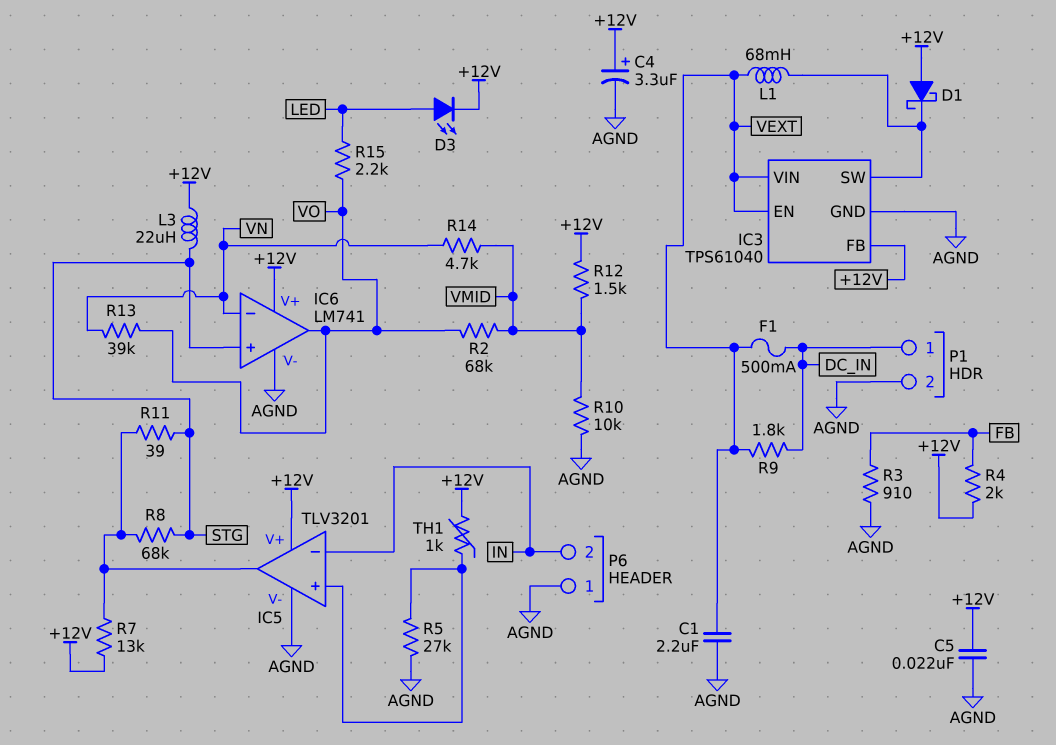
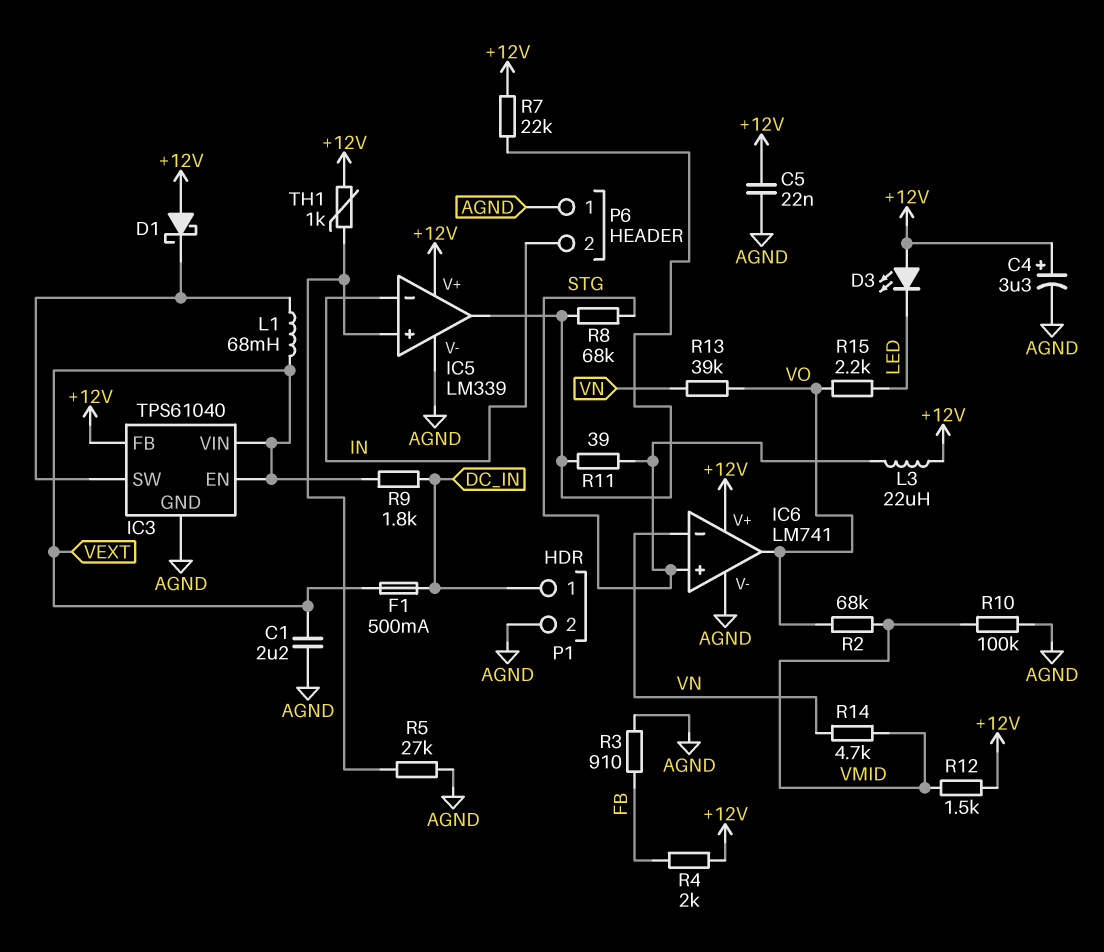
D3: LED (A LED, K +12V) -> LED (A +12V, K LED)
IC5: TLV3201 -> LM339
R7: 13k (+12V, IC5/out) -> 22k (+12V, IC5/out)
R10: 10k (AGND, VMID) -> 100k (AGND, VMID)

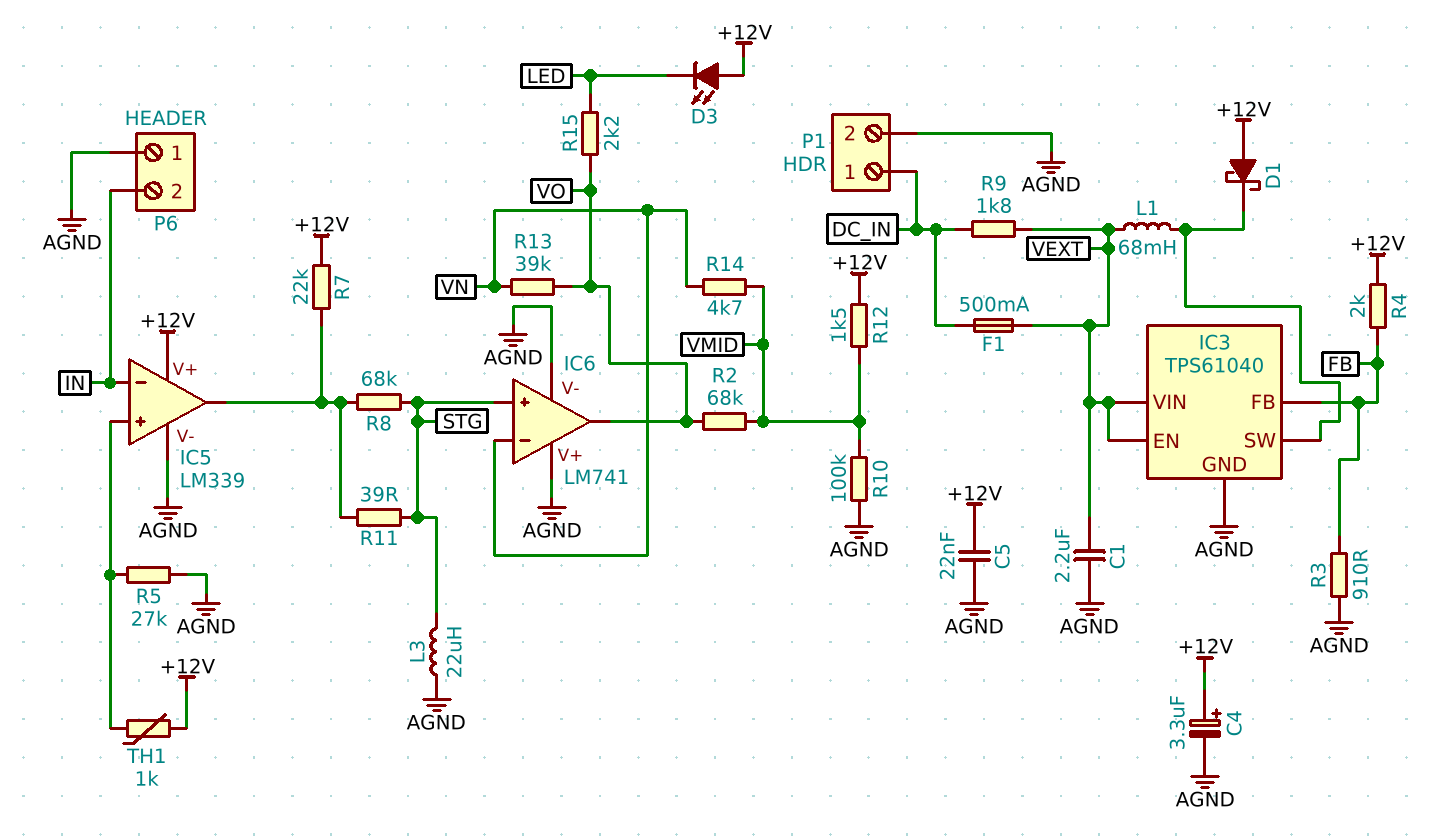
IC3 pin FB: +12V -> FB
IC6 pin V+: +12V -> AGND
L3: 22uH (+12V, STG) -> 22uH (AGND, STG)

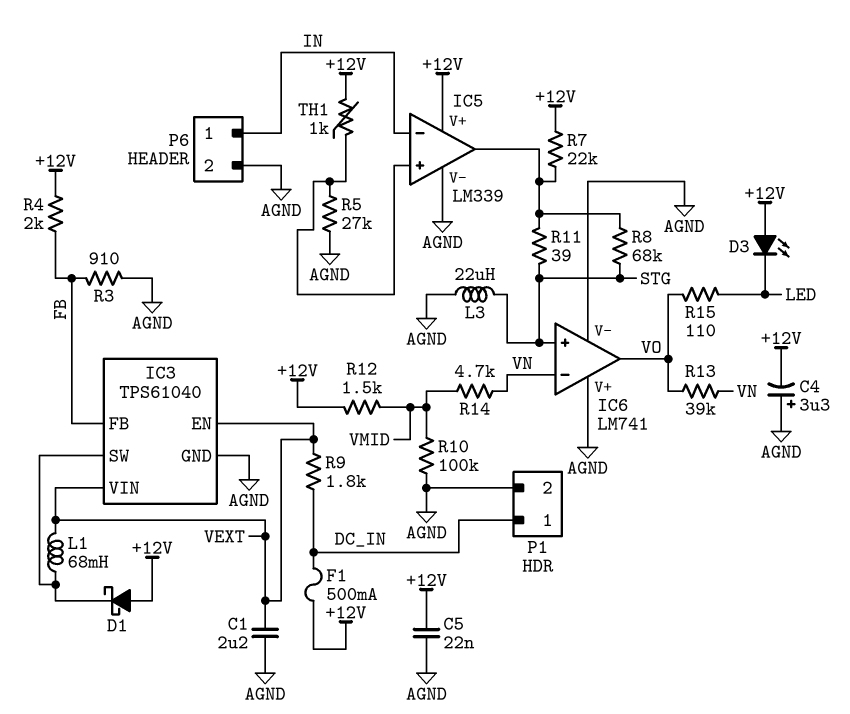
C4: 3.3uF (plus +12V, minus AGND) -> 3.3uF (plus AGND, minus +12V)
F1: 500mA (DC_IN, VEXT) -> 500mA (+12V, DC_IN)
P6 pin 1: AGND -> IN
P6 pin 2: IN -> AGND
R2: 68k (VMID, VO) -> none
R15: 2.2k (LED, VO) -> 110 (LED, VO)

